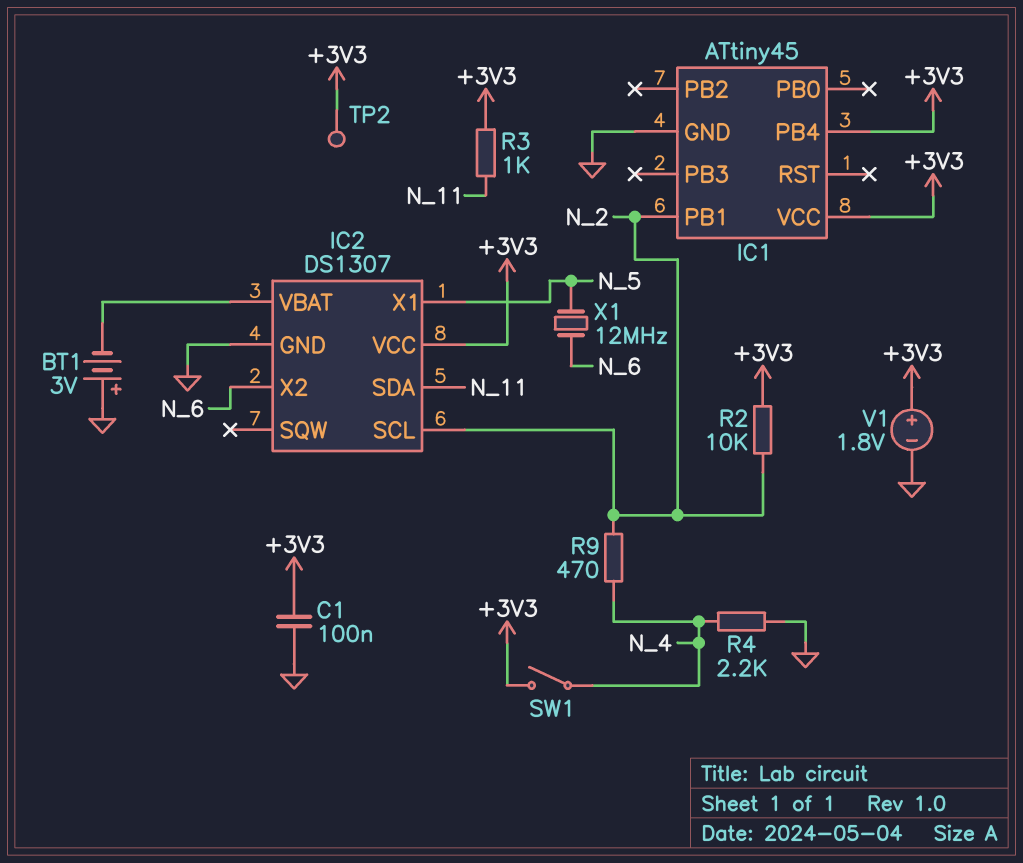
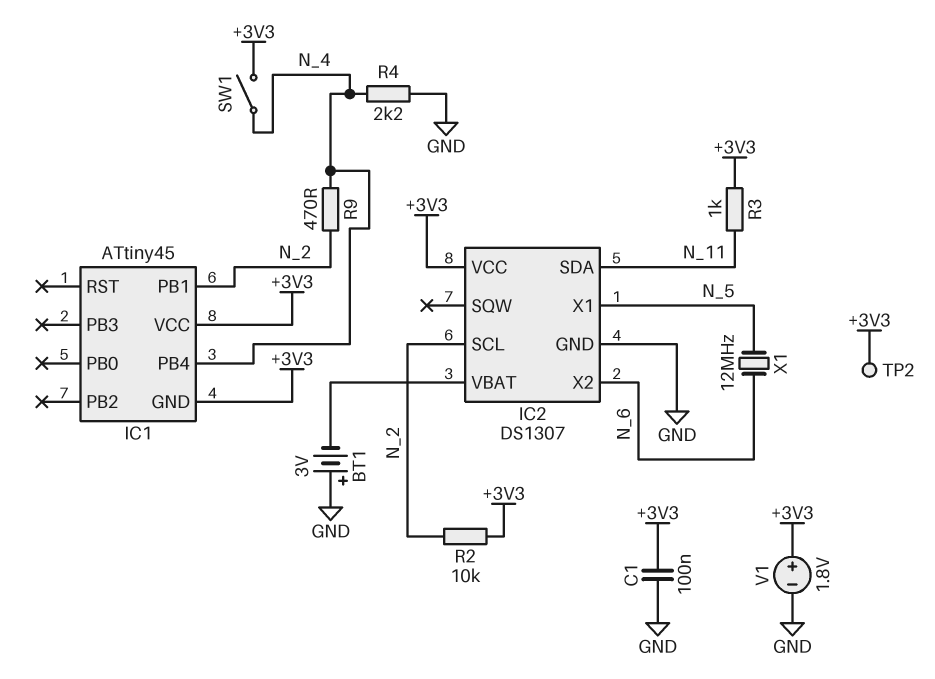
IC1 pin GND: GND -> +3V3
IC1 pin PB4: +3V3 -> N_4

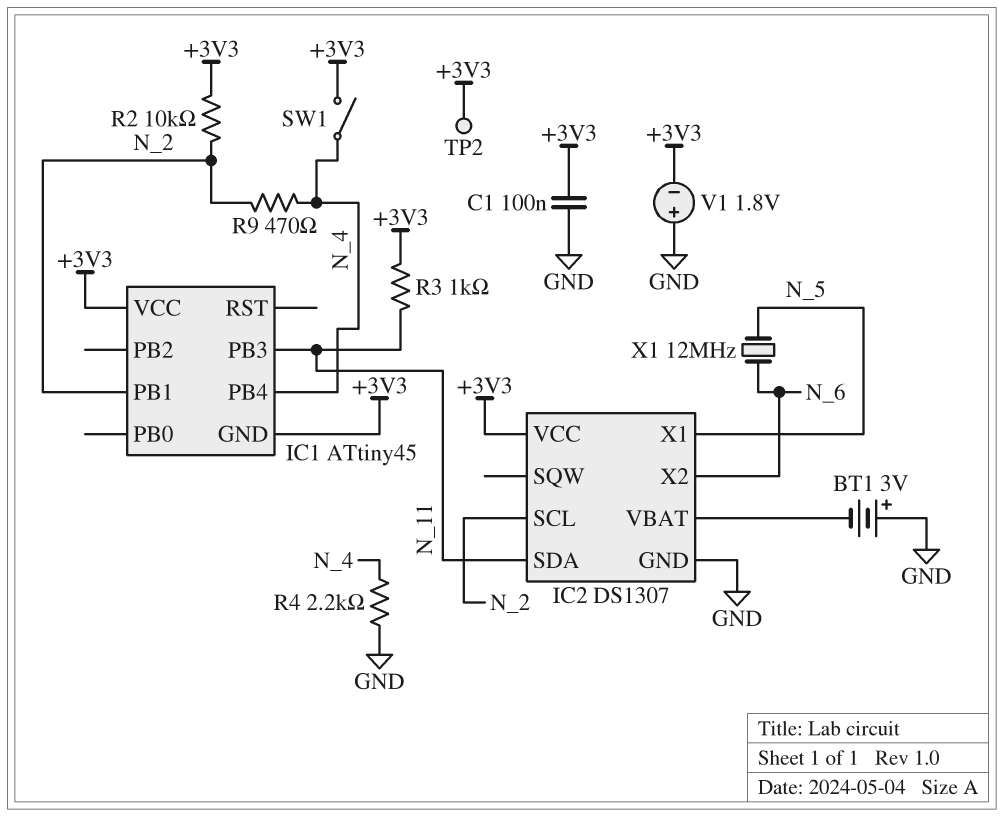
IC1 pin PB3: none -> N_11
V1: 1.8V (plus +3V3, minus GND) -> 1.8V (plus GND, minus +3V3)

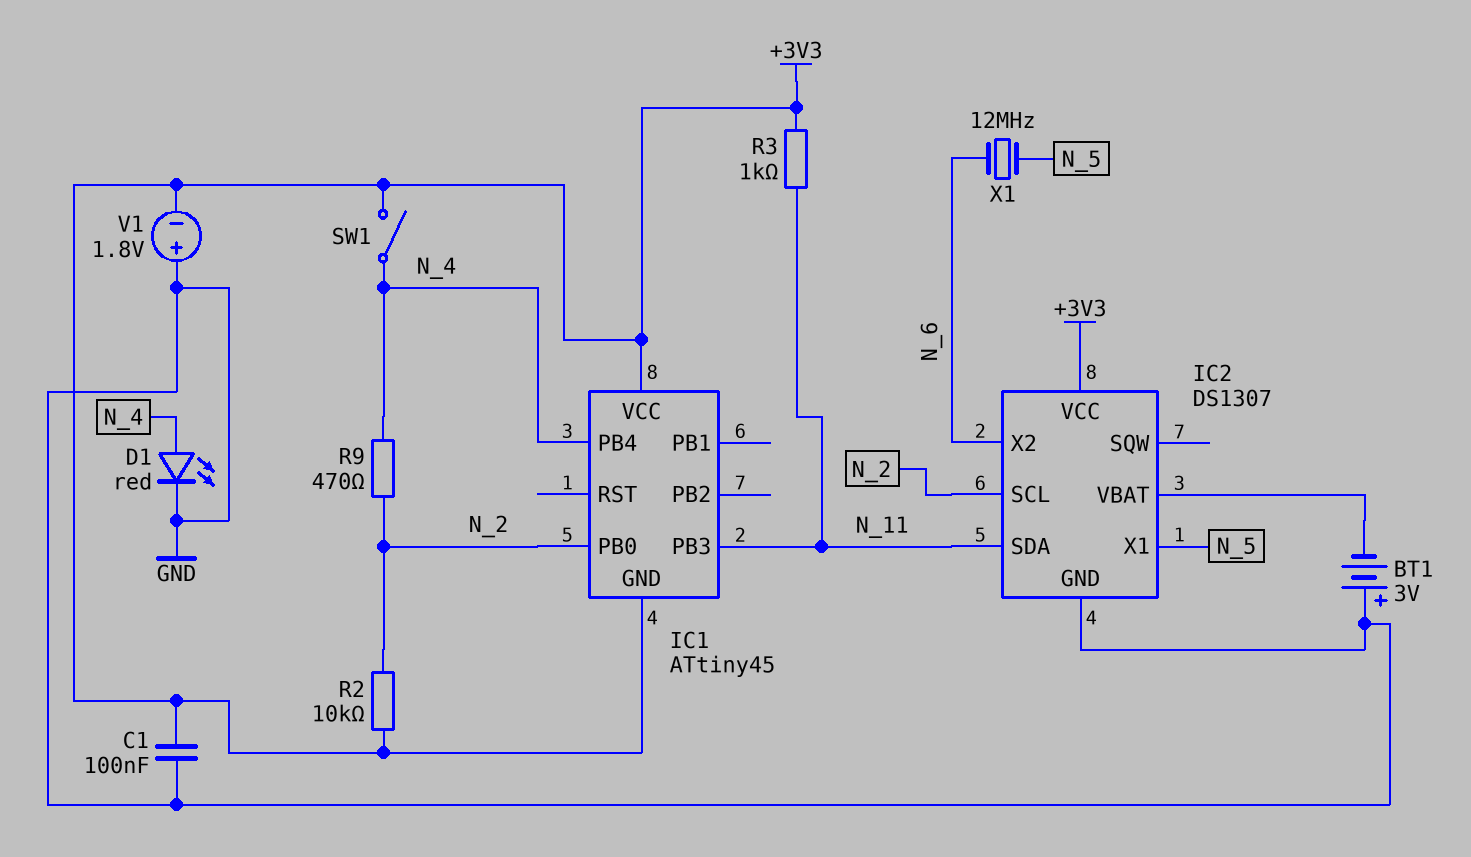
D1: none -> LED red (A N_4, K GND)
IC1 pin PB0: none -> N_2
IC1 pin PB1: N_2 -> none
R4: 2.2k (GND, N_4) -> none
TP2: test point (+3V3) -> none

